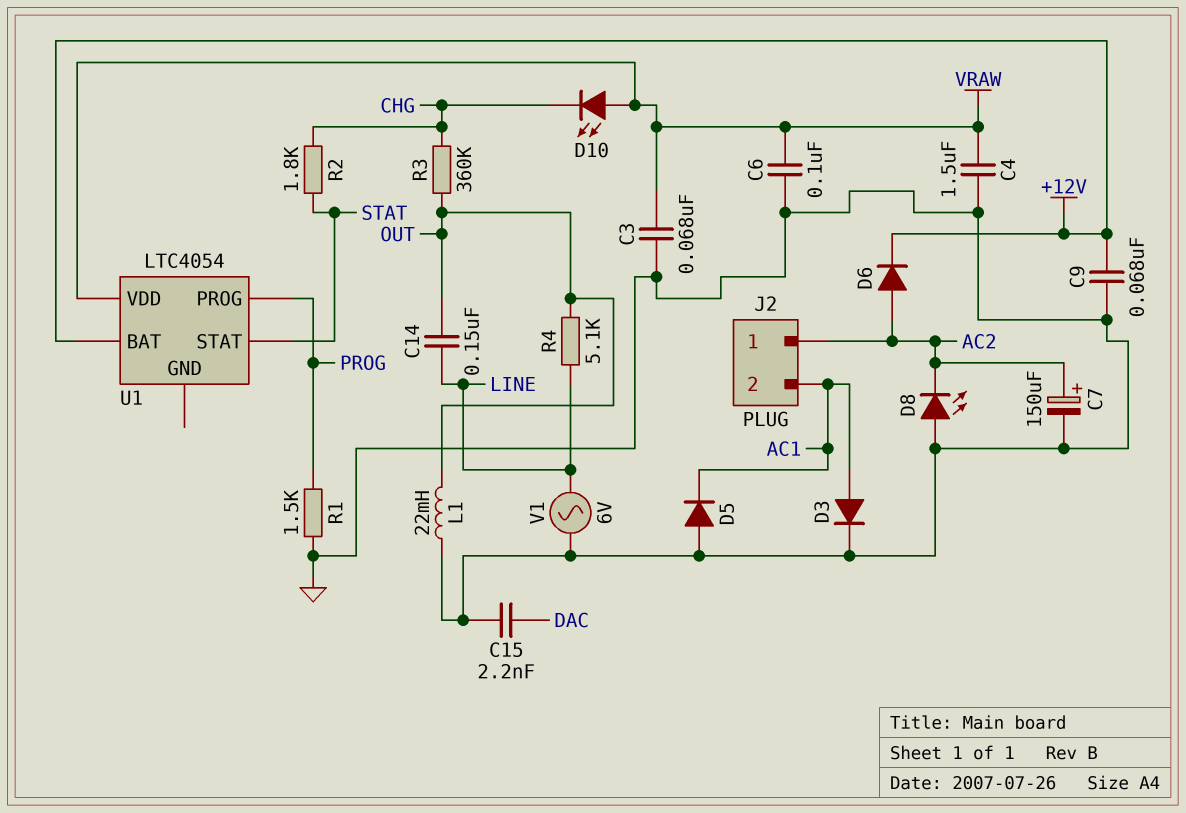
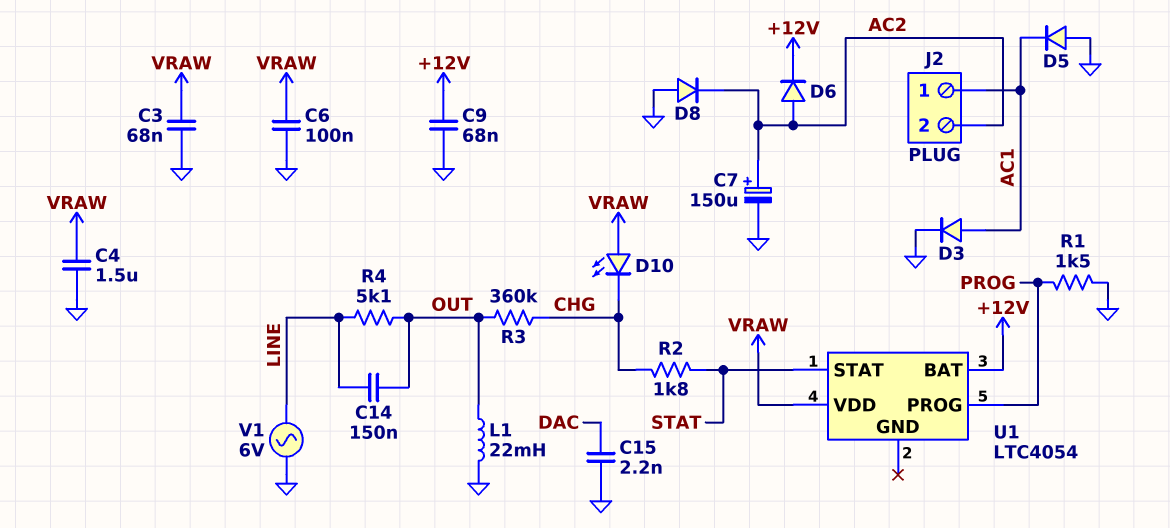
D8: LED (A GND, K AC2) -> diode (A GND, K AC2)
J2 pin 1: AC2 -> AC1
J2 pin 2: AC1 -> AC2

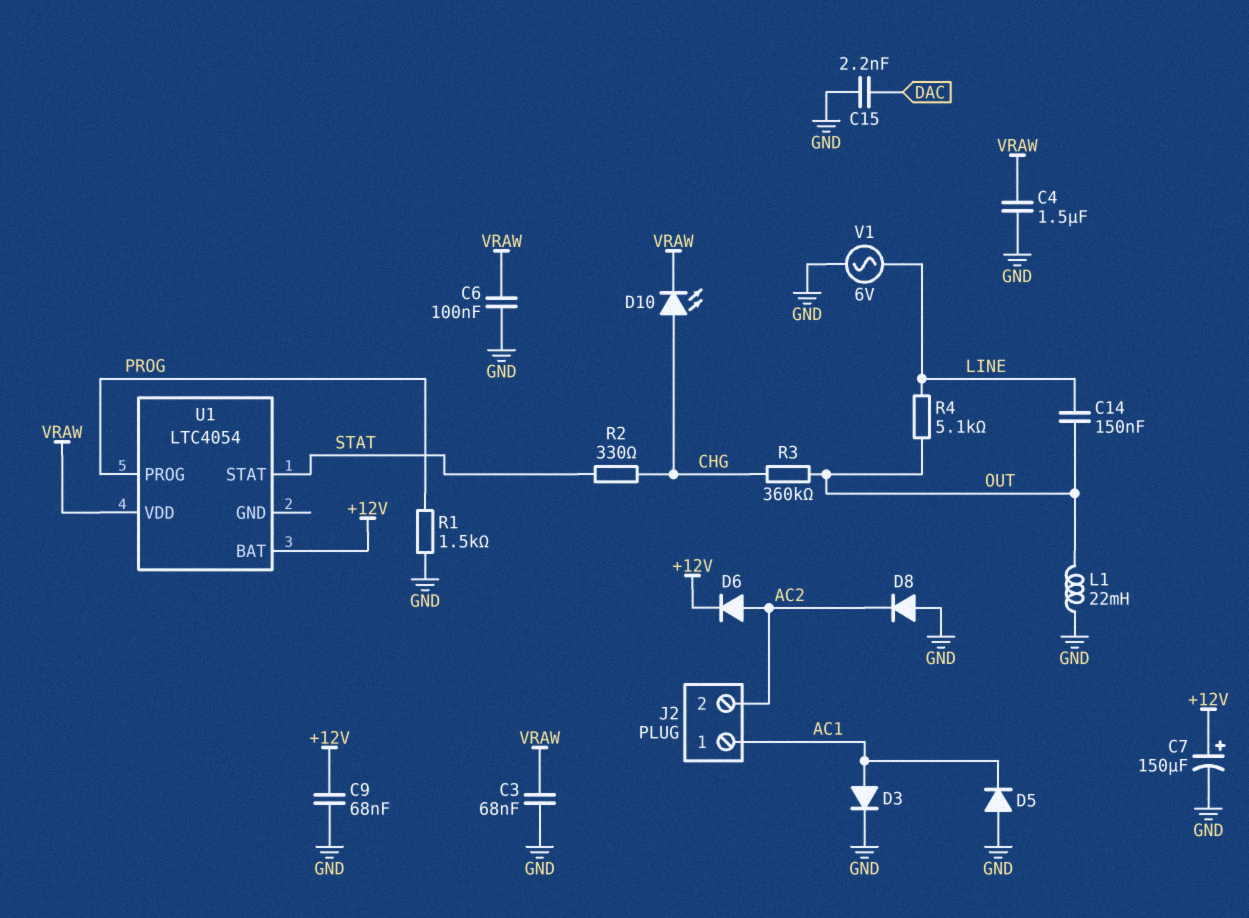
C7: 150uF (plus AC2, minus GND) -> 150uF (plus +12V, minus GND)
D10: LED (A VRAW, K CHG) -> LED (A CHG, K VRAW)
R2: 1.8k (CHG, STAT) -> 330 (CHG, STAT)

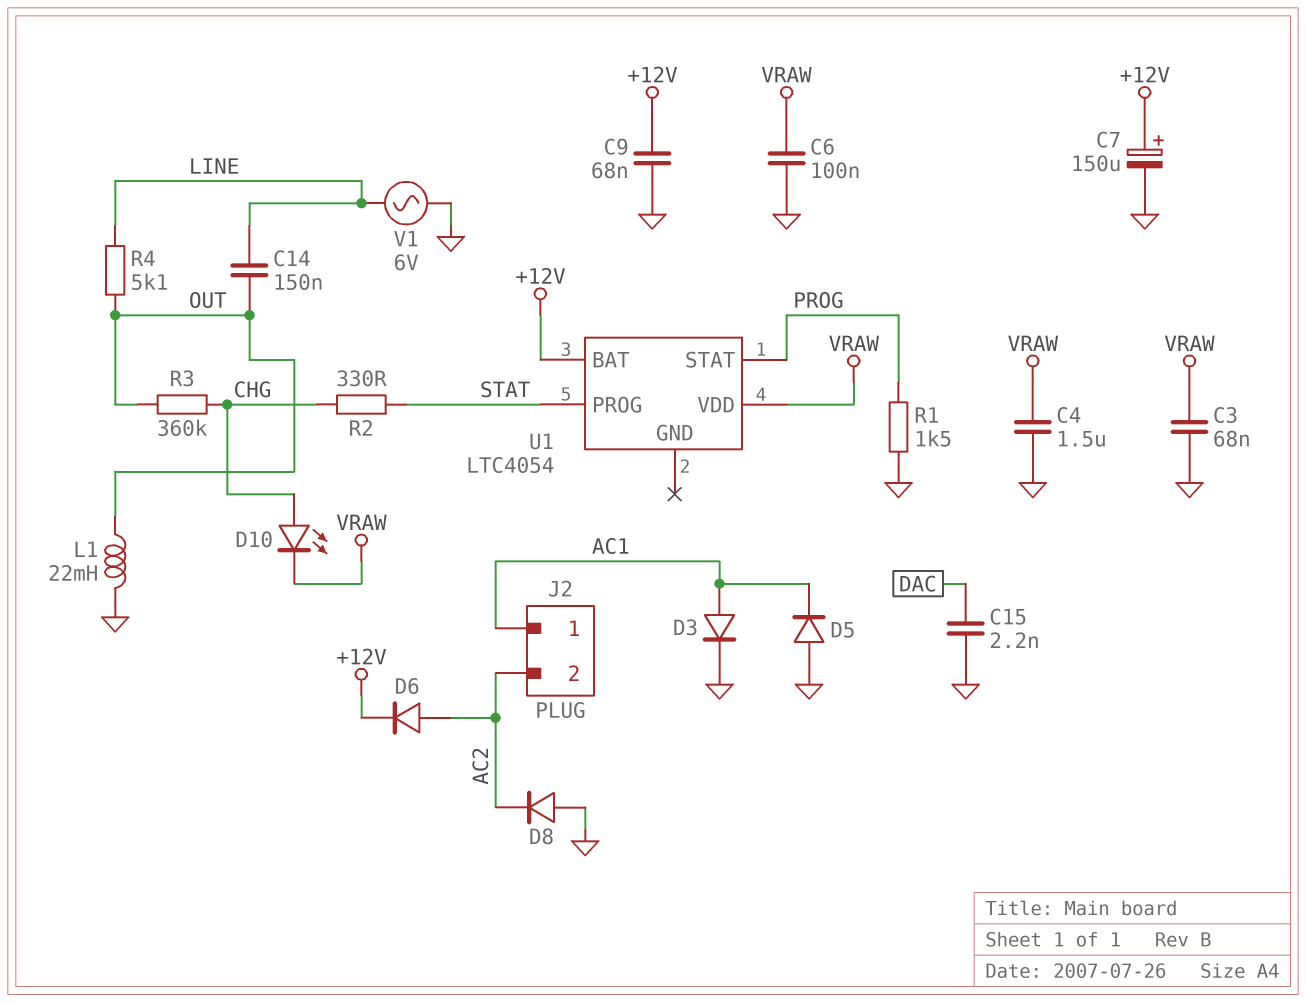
U1 pin PROG: PROG -> STAT
U1 pin STAT: STAT -> PROG

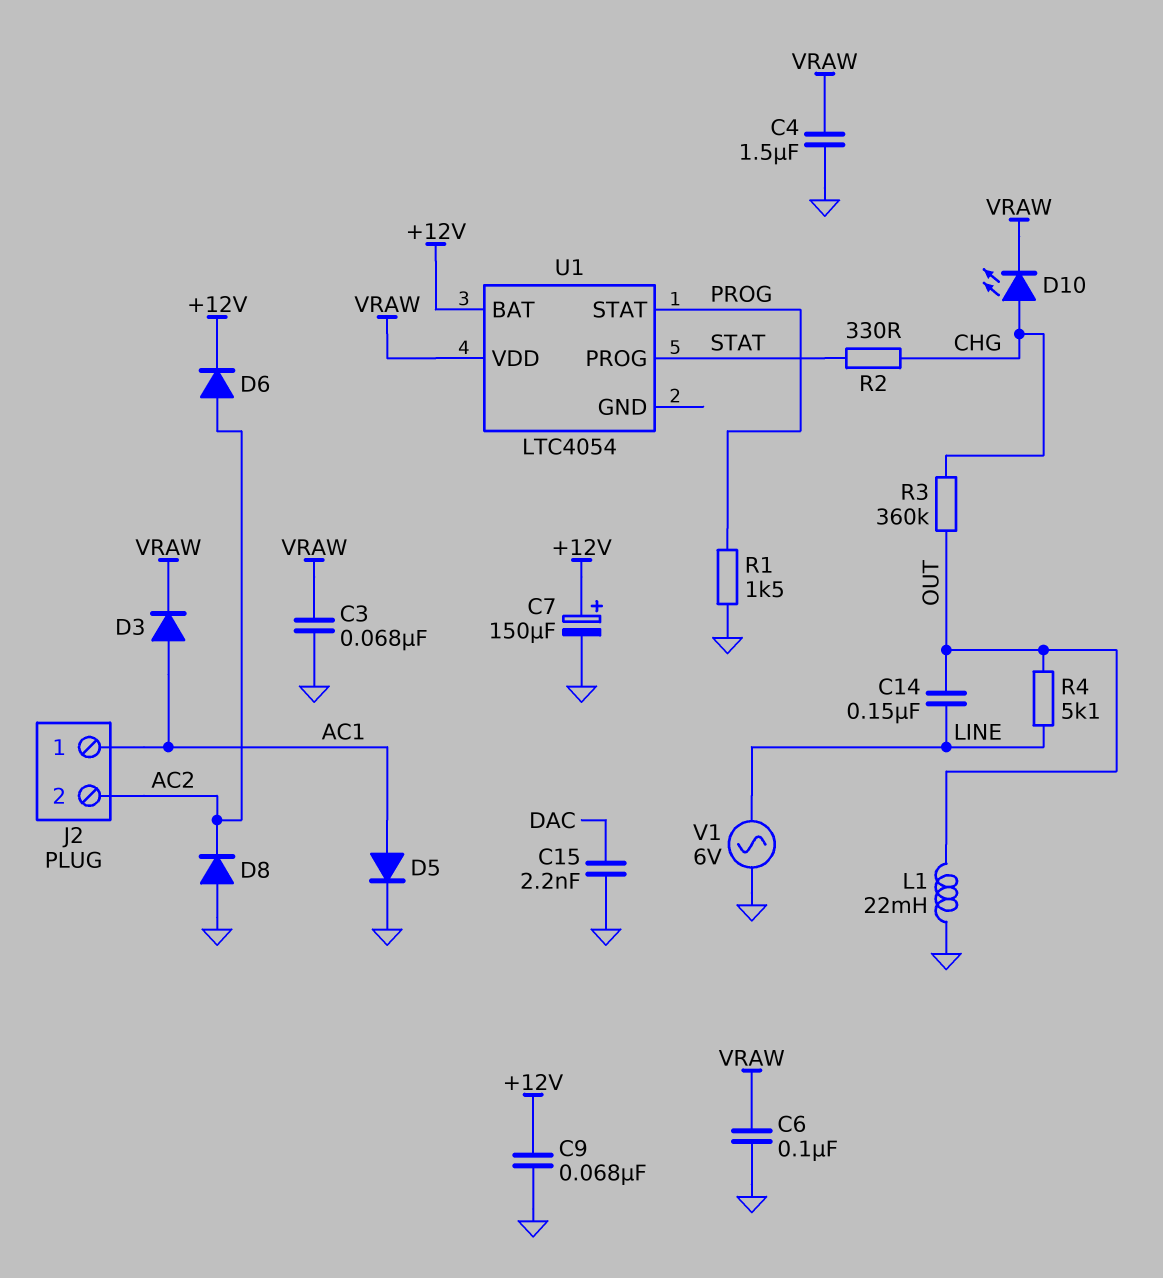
D3: diode (A AC1, K GND) -> diode (A AC1, K VRAW)
D5: diode (A GND, K AC1) -> diode (A AC1, K GND)

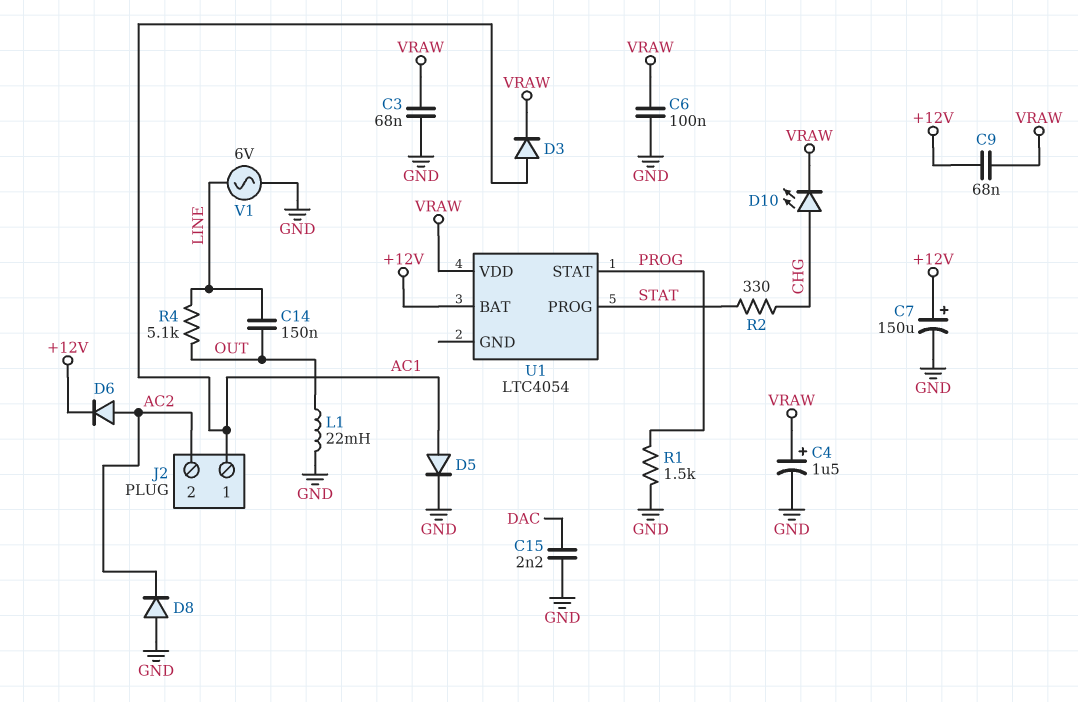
C4: 1.5uF (GND, VRAW) -> 1.5uF (plus VRAW, minus GND)
C9: 68nF (+12V, GND) -> 68nF (+12V, VRAW)
R3: 360k (CHG, OUT) -> none

